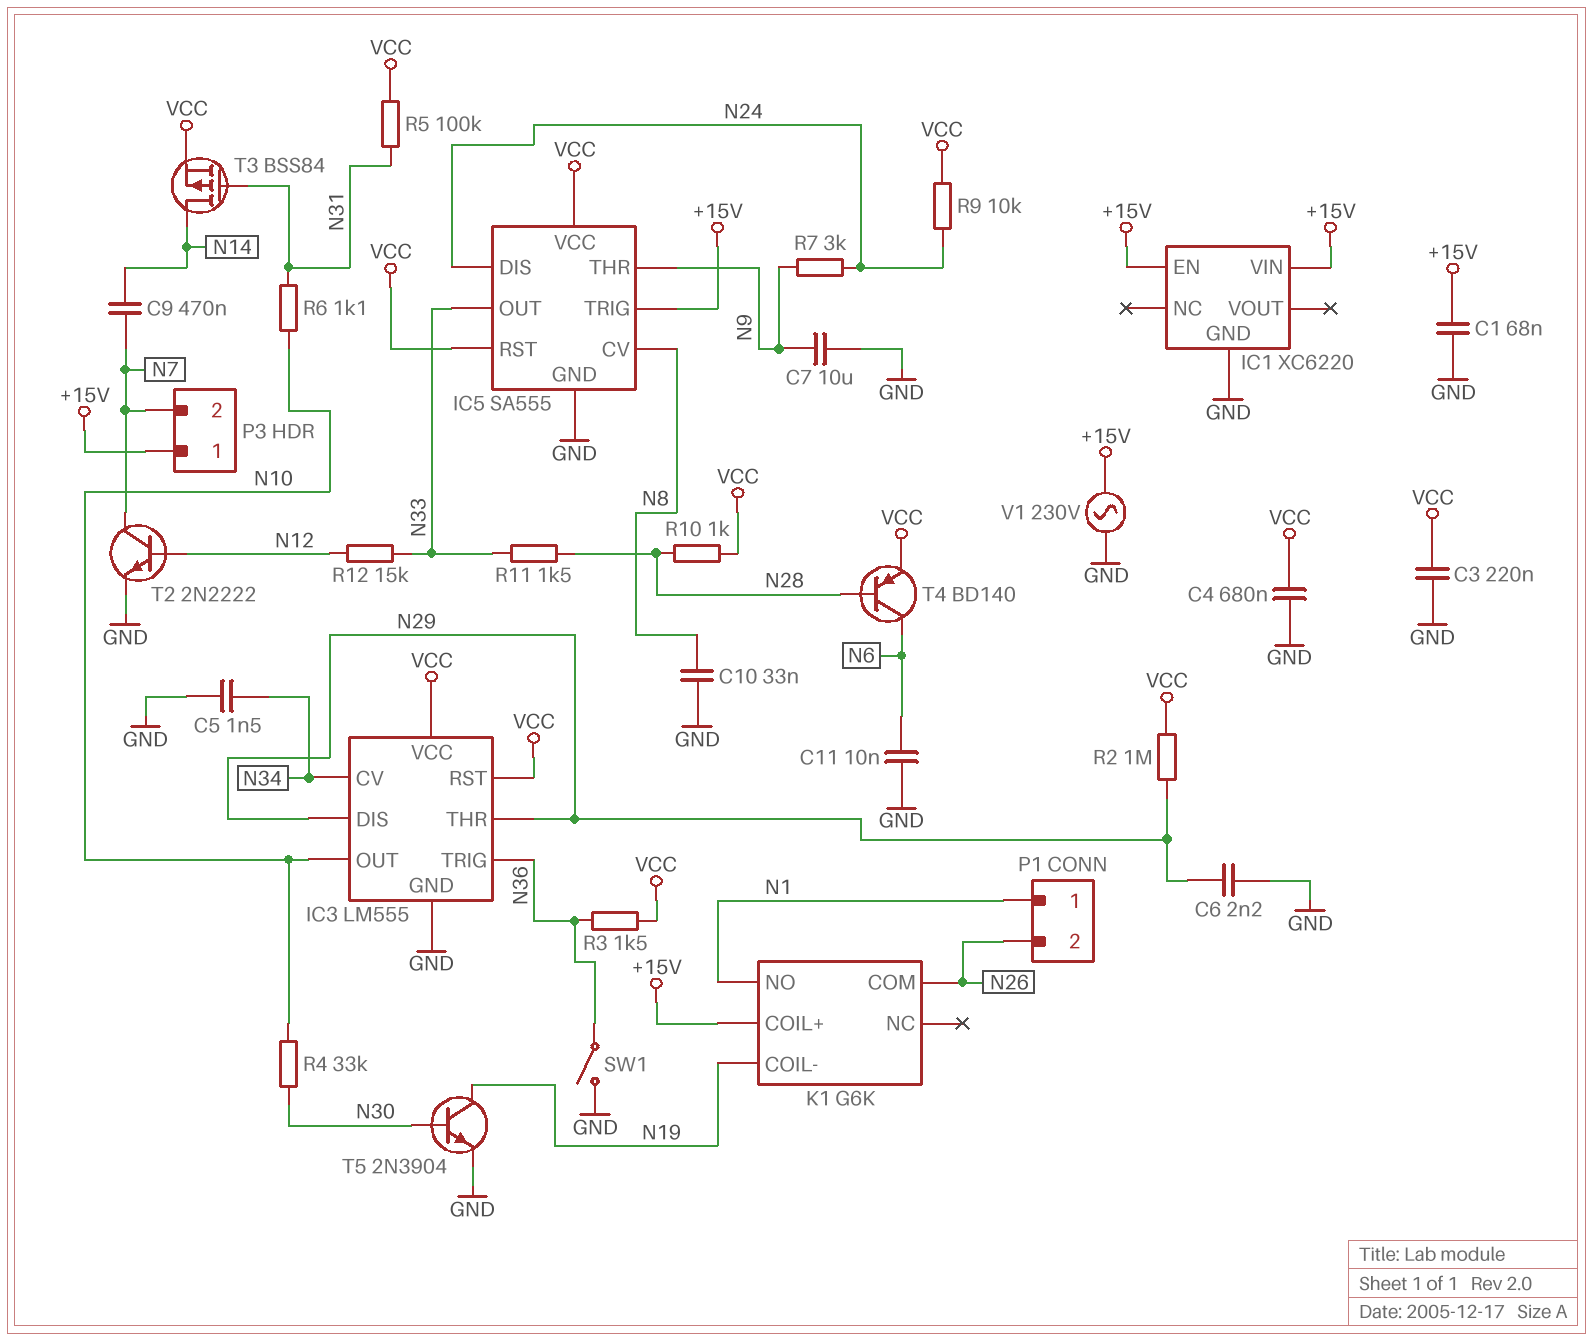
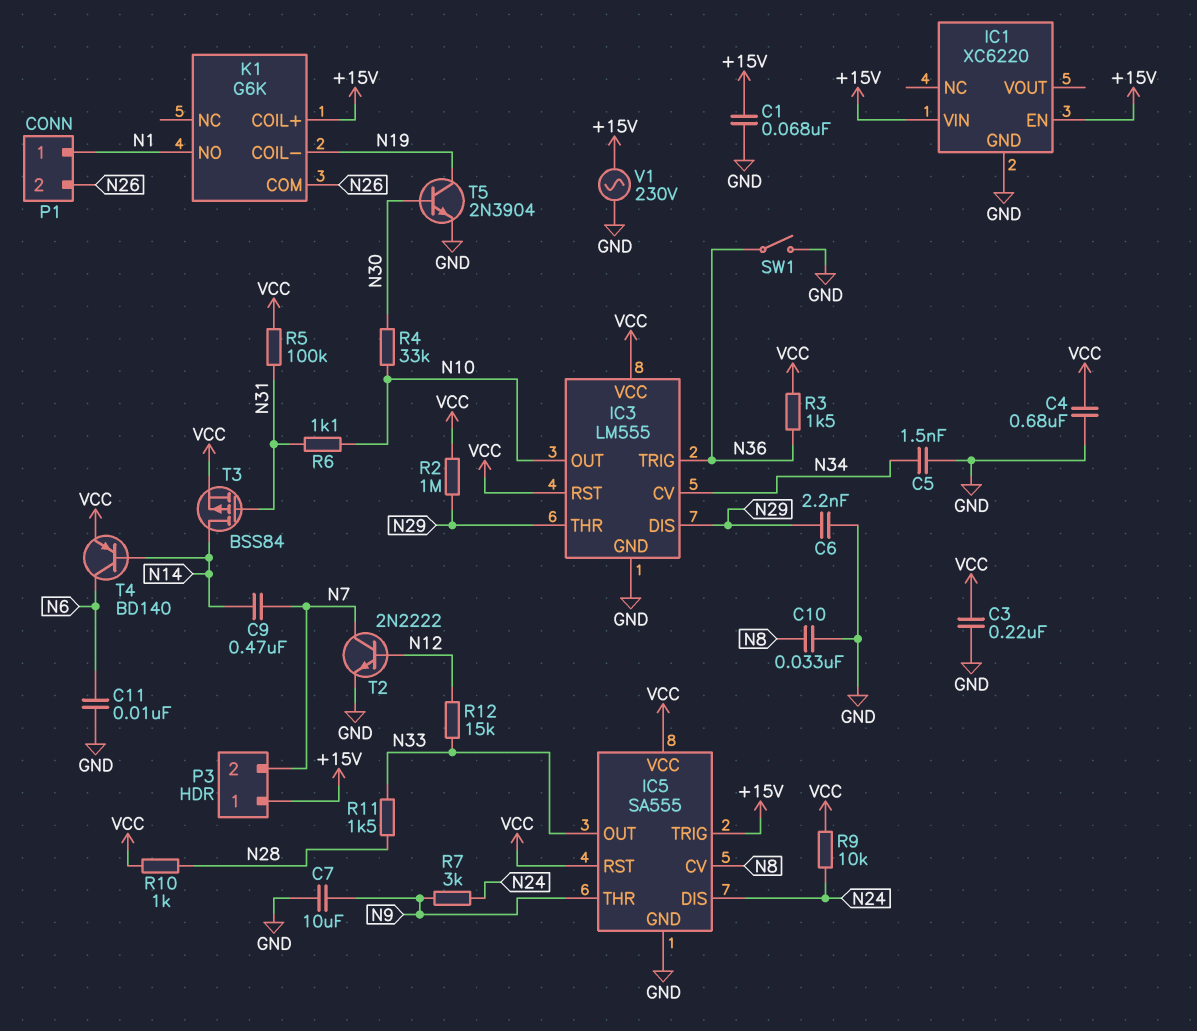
T4: PNP BD140 (B N28, C N6, E VCC) -> PNP BD140 (B N14, C N6, E VCC)

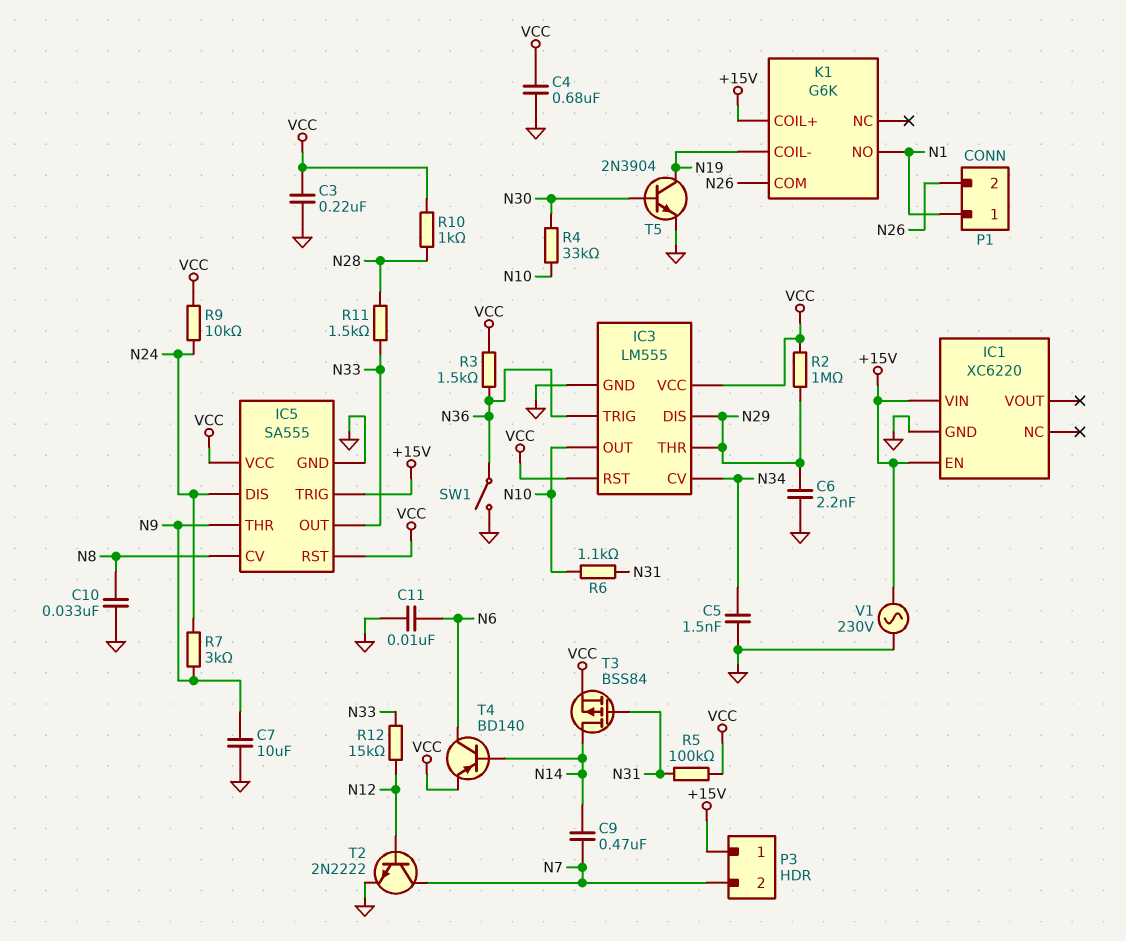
C1: 68nF (+15V, GND) -> none

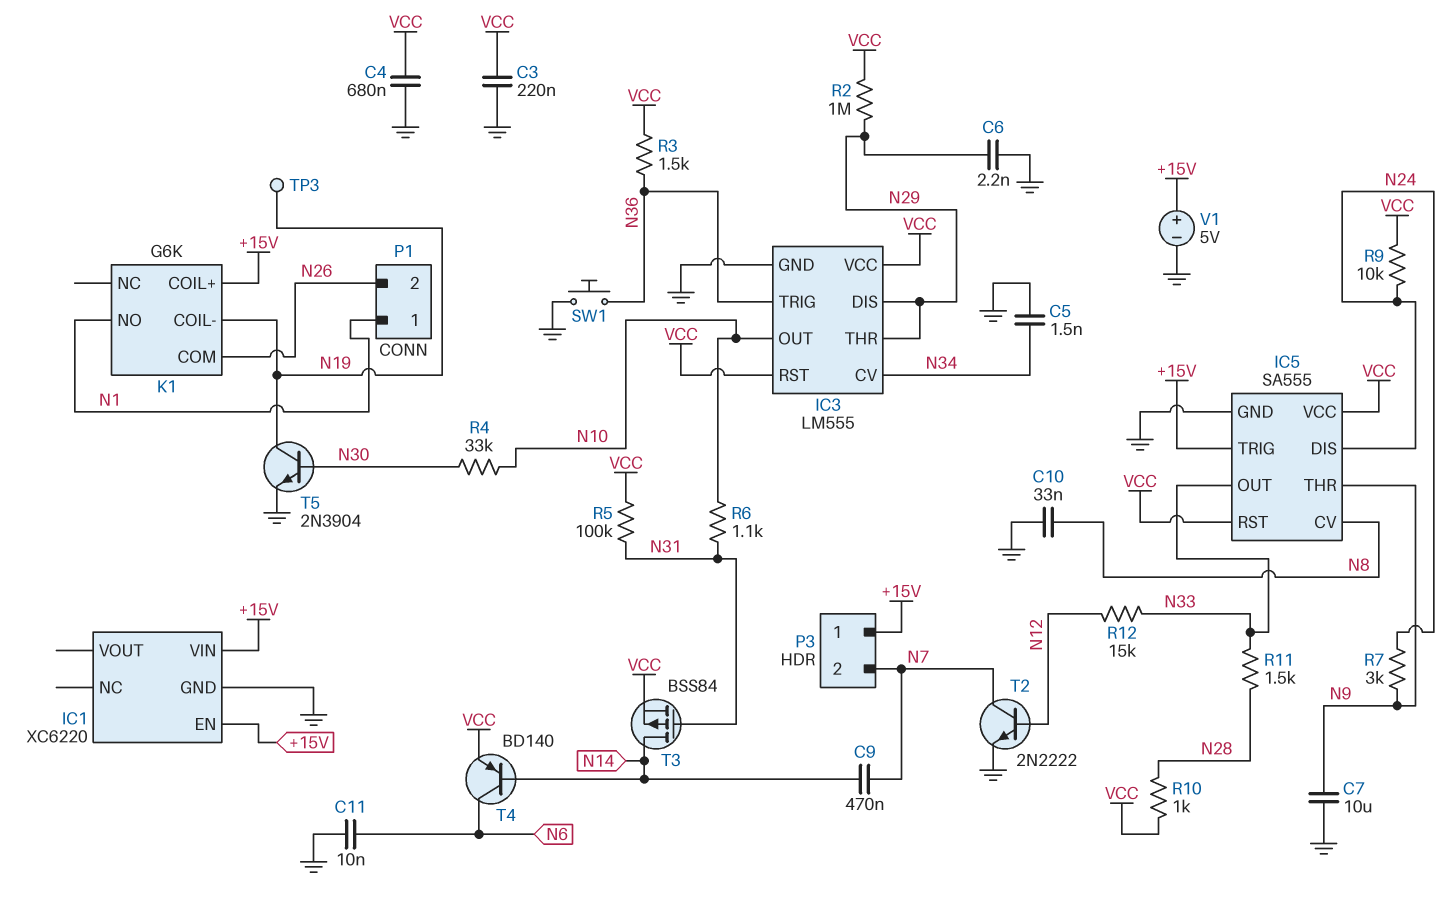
SW1: switch (GND, N36) -> button (GND, N36)
TP3: none -> test point (N19)
V1: AC 230V (+15V, GND) -> 5V (plus +15V, minus GND)

